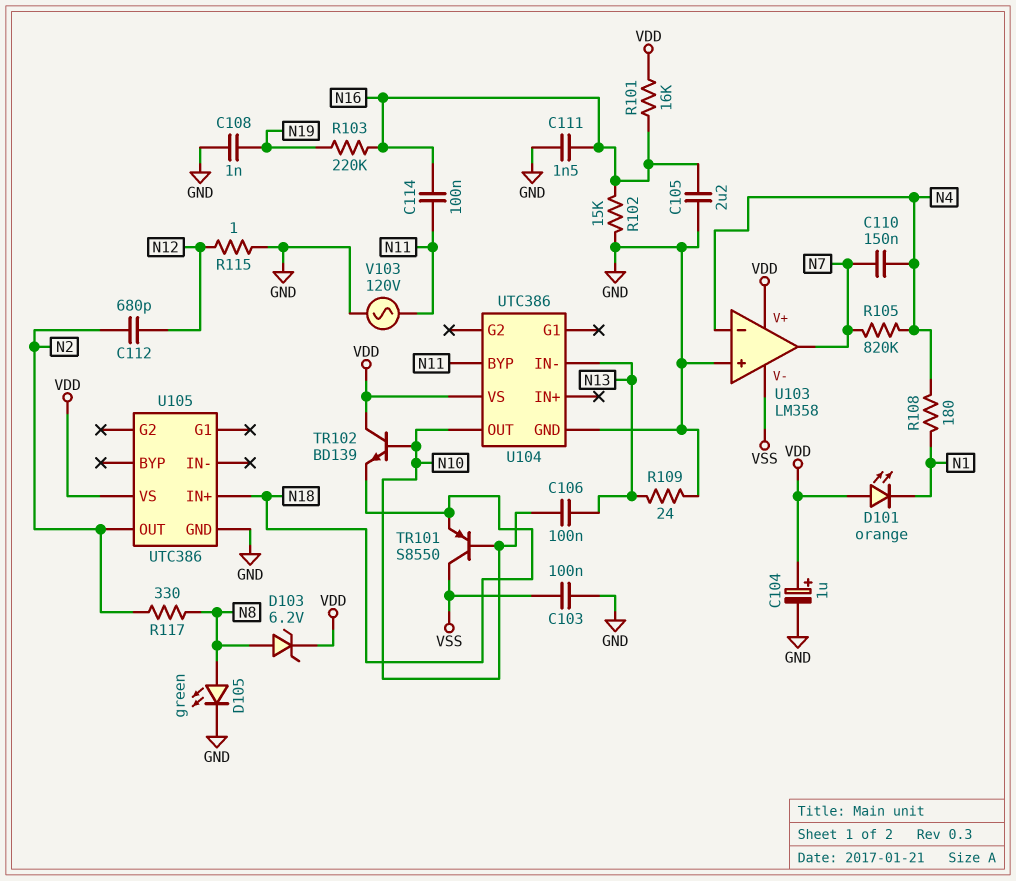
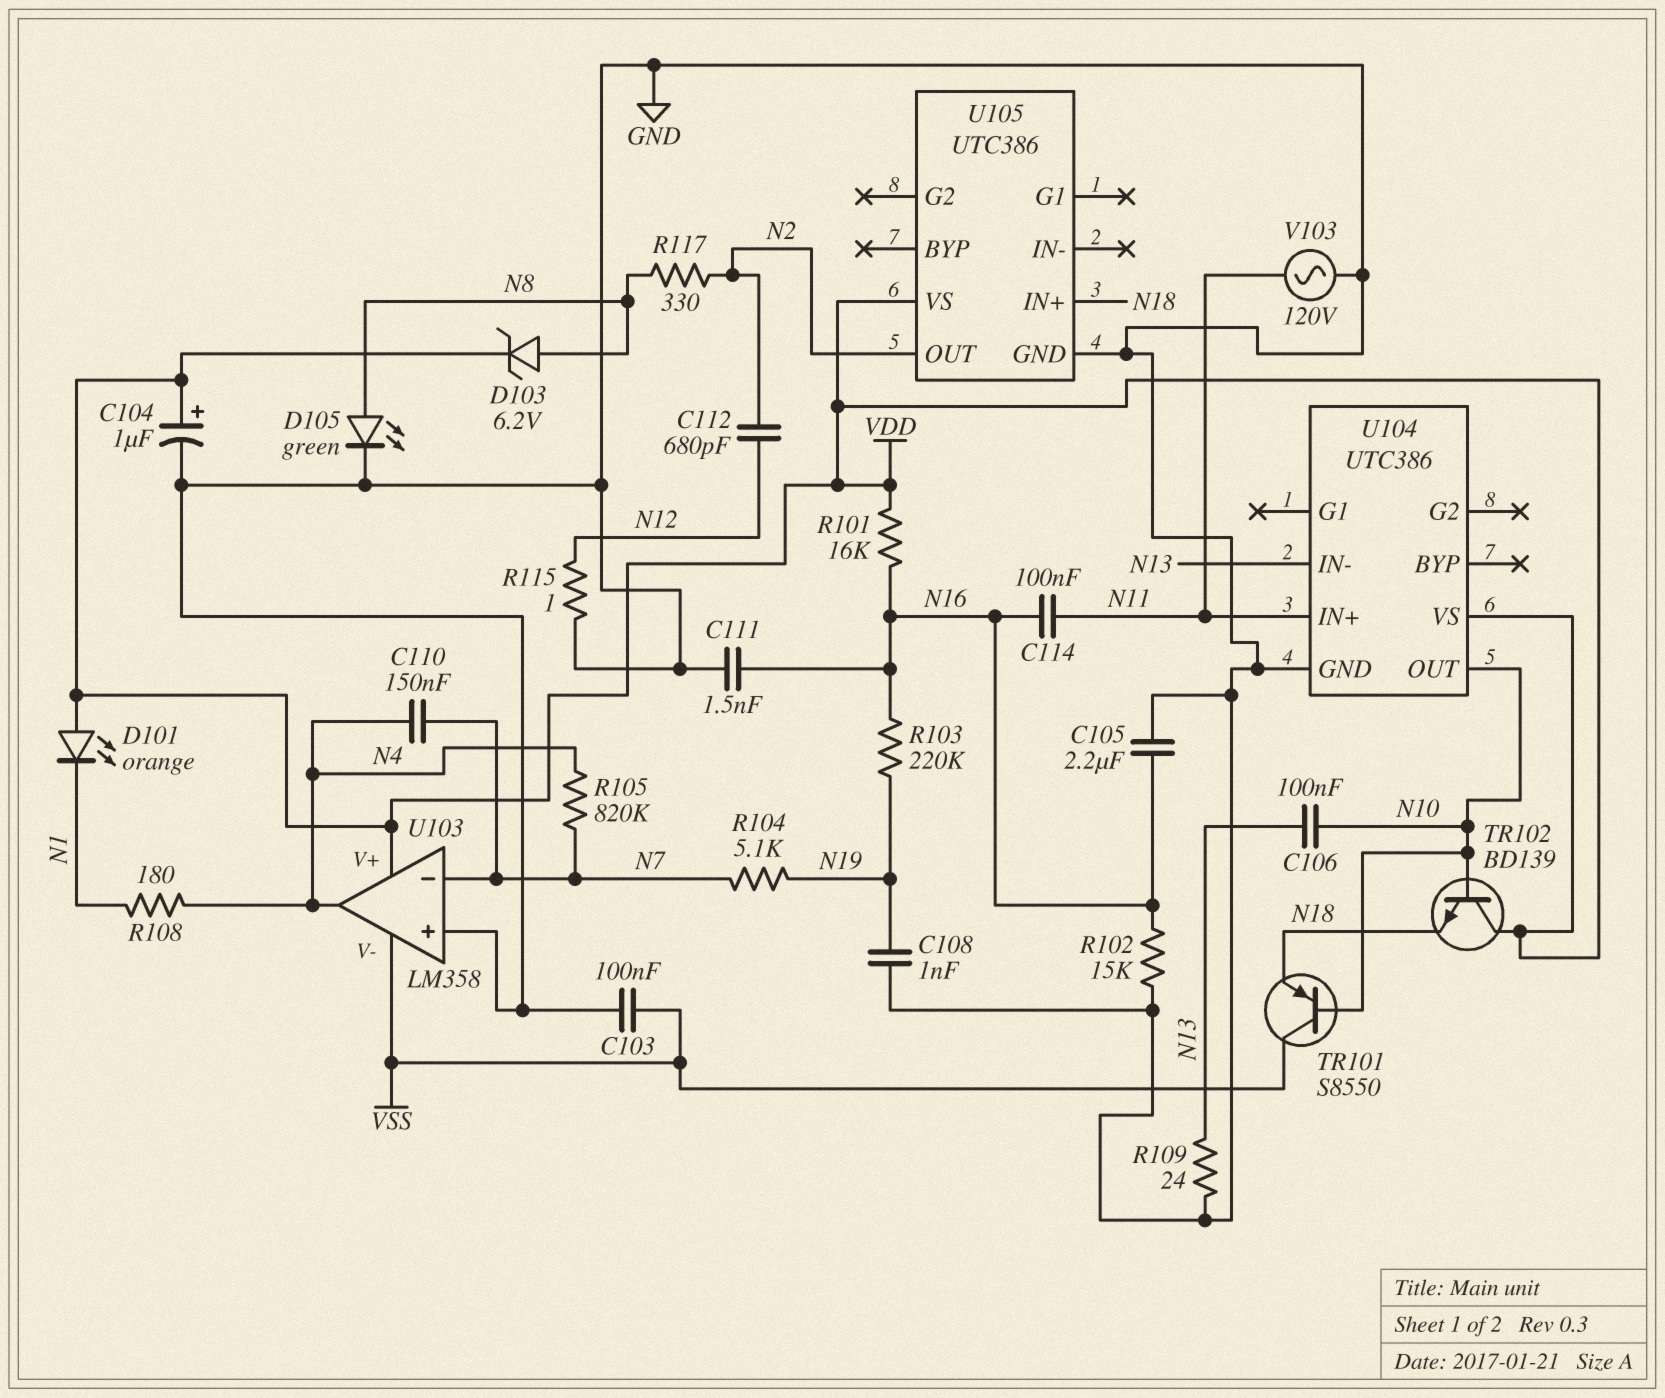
R104: none -> 5.1k (N7, N19)
U103 pin in-: N4 -> N7
U103 pin out: N7 -> N4
U104 pin BYP: N11 -> none
U104 pin IN+: none -> N11

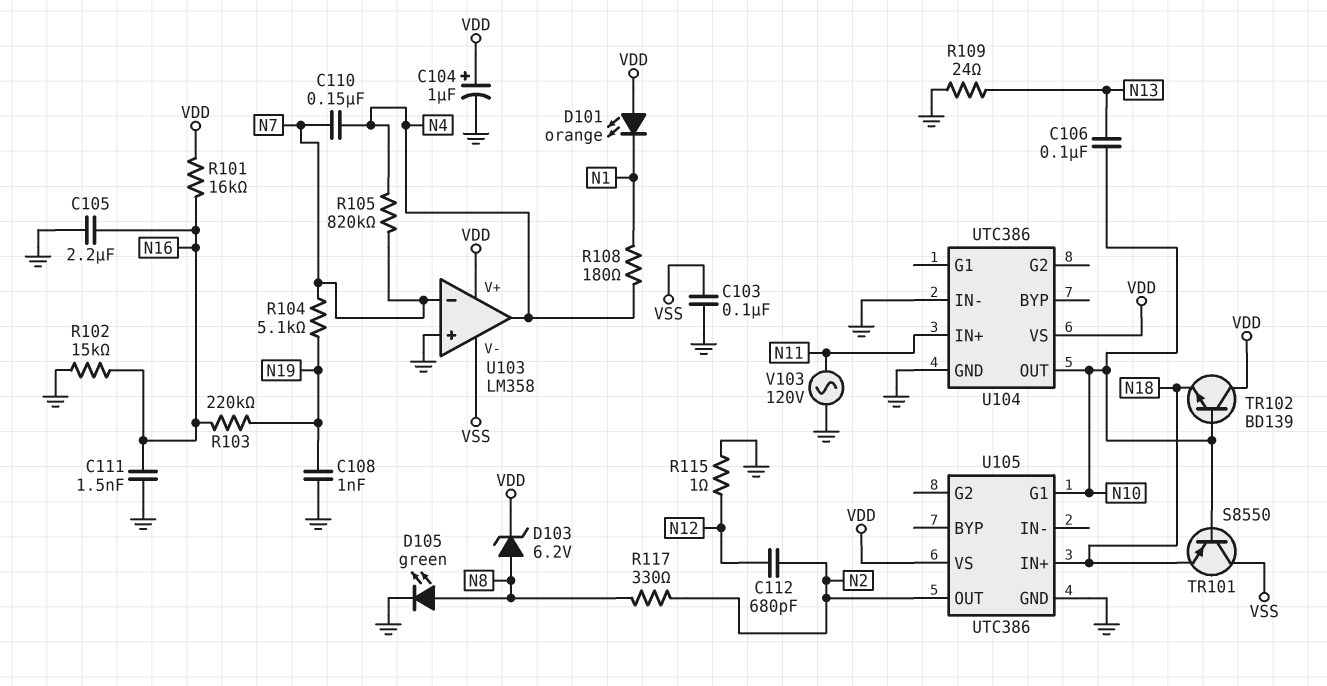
C114: 100nF (N11, N16) -> none
U104 pin IN-: N13 -> GND
U105 pin G1: none -> N10

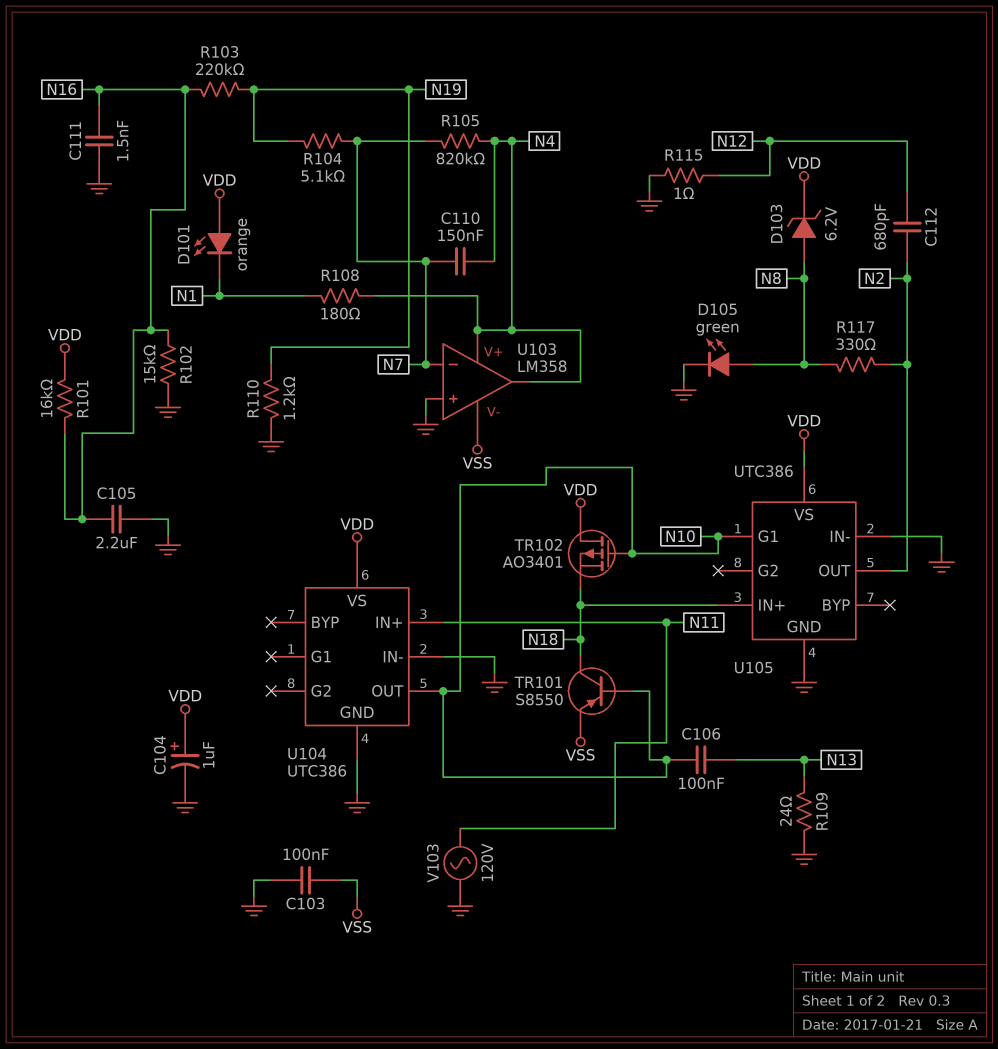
C108: 1nF (GND, N19) -> none
R110: none -> 1.2k (GND, N19)
TR101: PNP S8550 (B N10, C VSS, E N18) -> PNP S8550 (B N10, C N18, E VSS)
TR102: NPN BD139 (B N10, C VDD, E N18) -> PMOS AO3401 (G N10, D VDD, S N18)
U103 pin V+: VDD -> N4
U105 pin IN-: none -> GND

